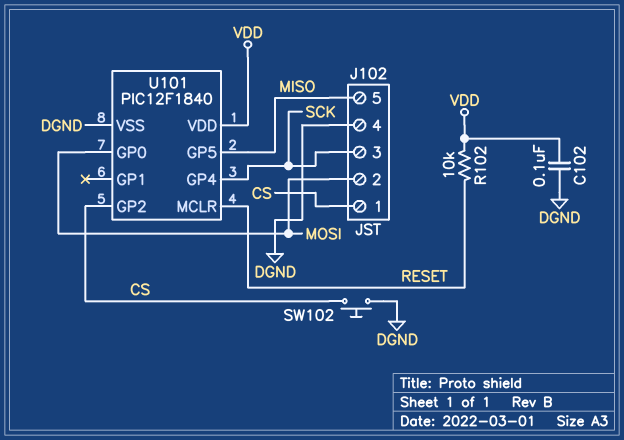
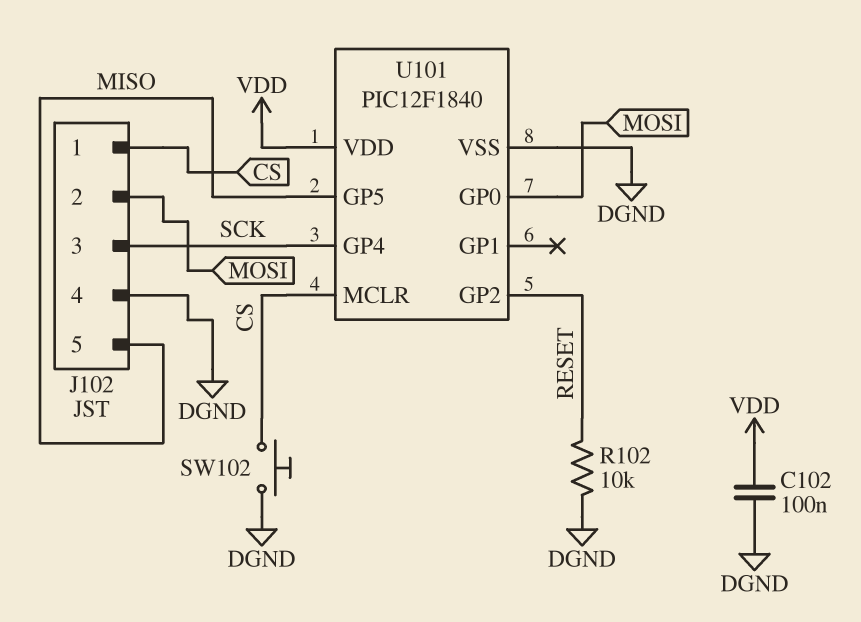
R102: 10k (RESET, VDD) -> 10k (DGND, RESET)
U101 pin GP2: CS -> RESET
U101 pin MCLR: RESET -> CS

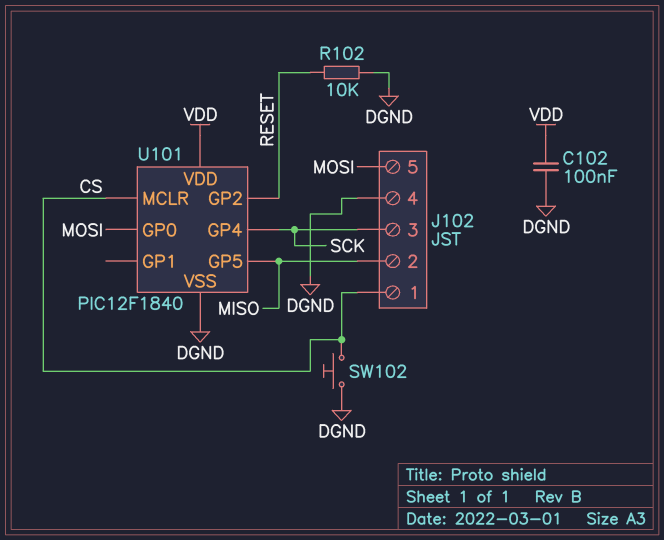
J102 pin 2: MOSI -> MISO
J102 pin 5: MISO -> MOSI

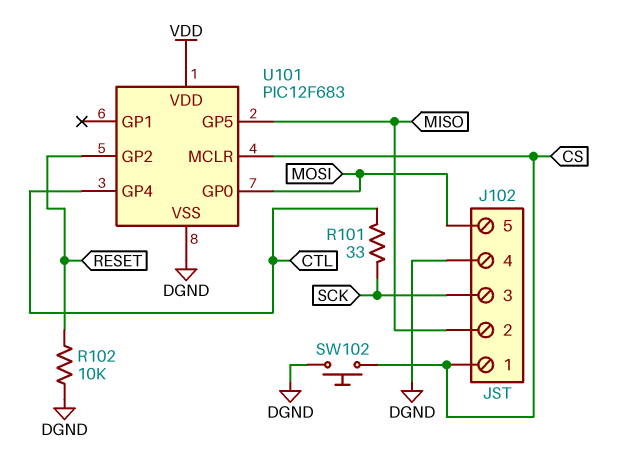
C102: 100nF (DGND, VDD) -> none
R101: none -> 33 (CTL, SCK)
U101: PIC12F1840 -> PIC12F683
U101 pin GP4: SCK -> CTL

